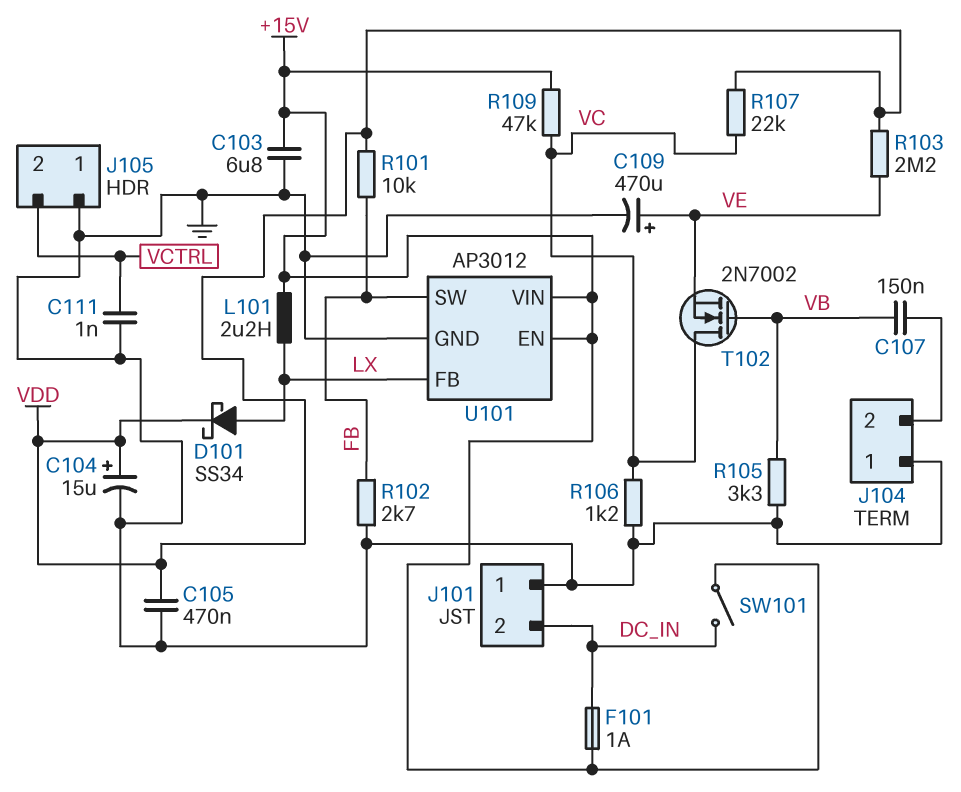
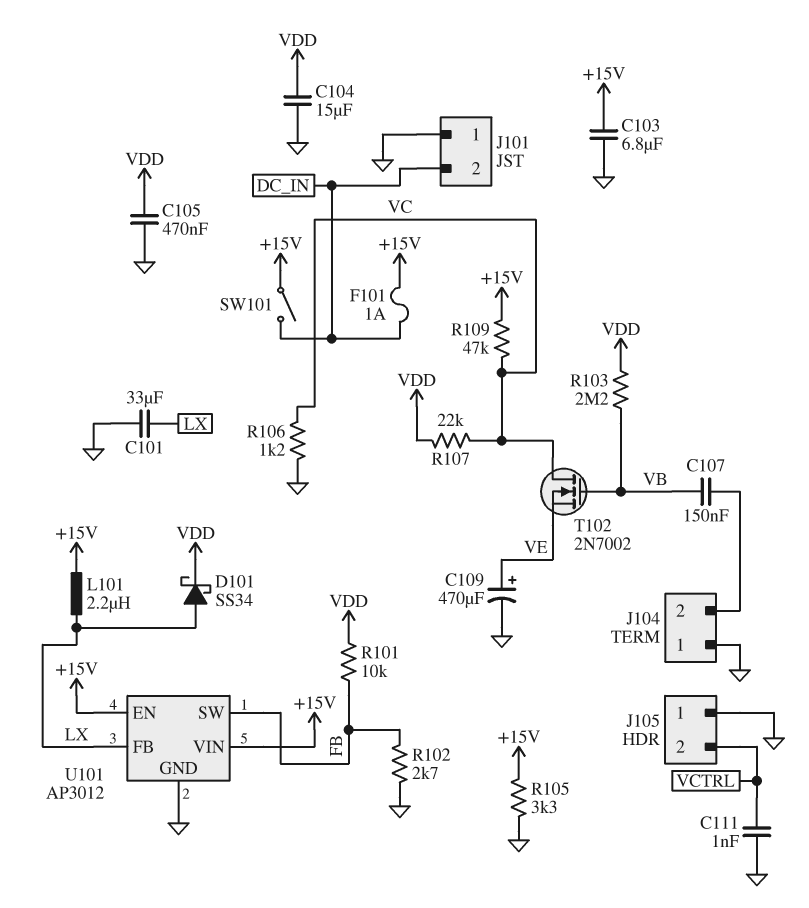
C101: none -> 33uF (GND, LX)
C104: 15uF (plus VDD, minus GND) -> 15uF (GND, VDD)
R103: 2.2M (VDD, VE) -> 2.2M (VB, VDD)
R105: 3.3k (GND, VB) -> 3.3k (+15V, GND)

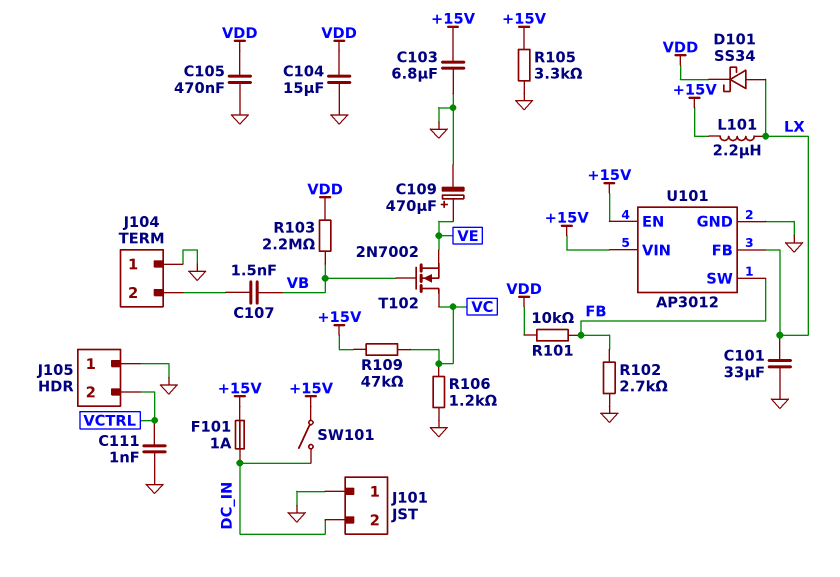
C107: 150nF (J104/2, VB) -> 1.5nF (J104/2, VB)
R107: 22k (VC, VDD) -> none

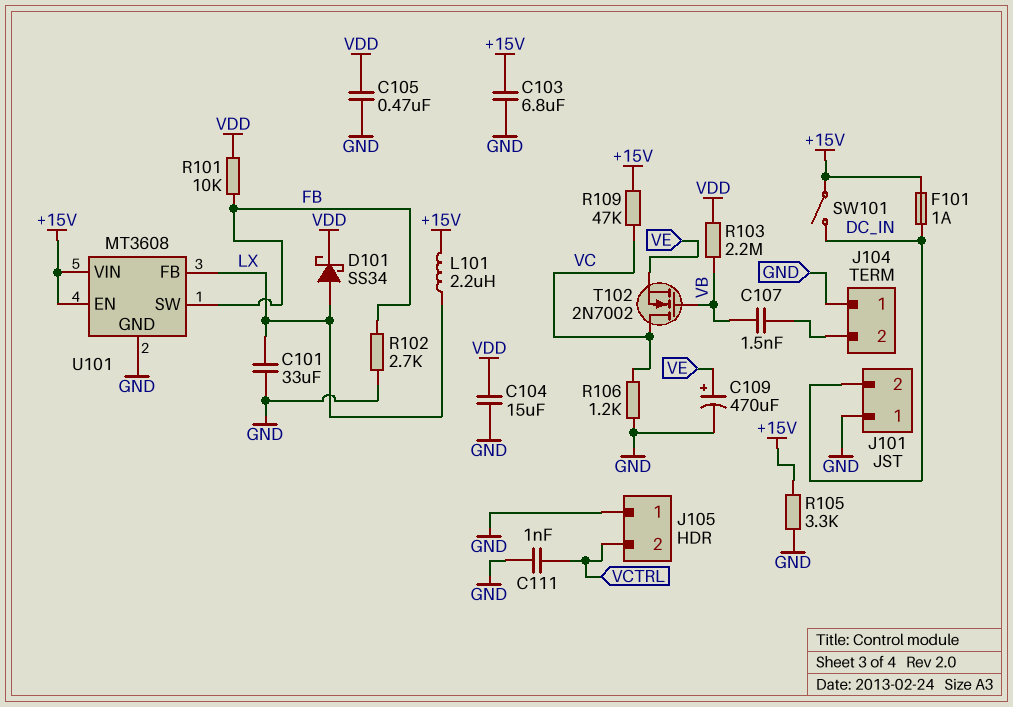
U101: AP3012 -> MT3608

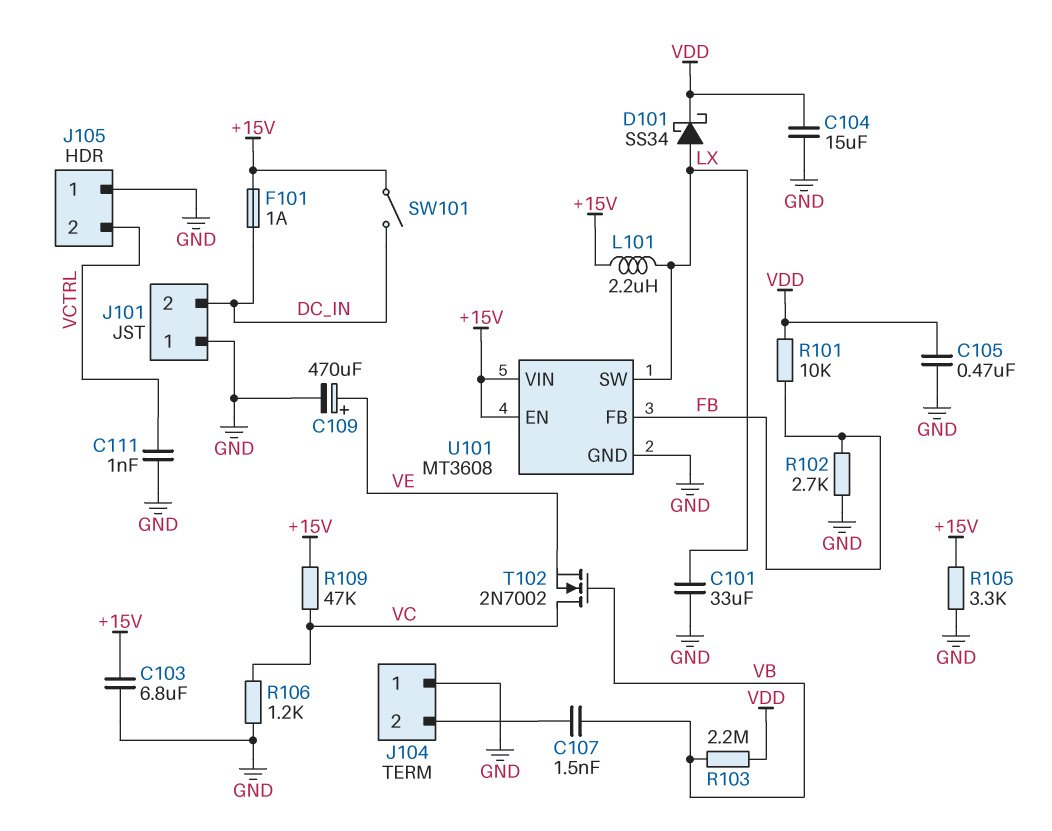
U101 pin FB: LX -> FB
U101 pin SW: FB -> LX

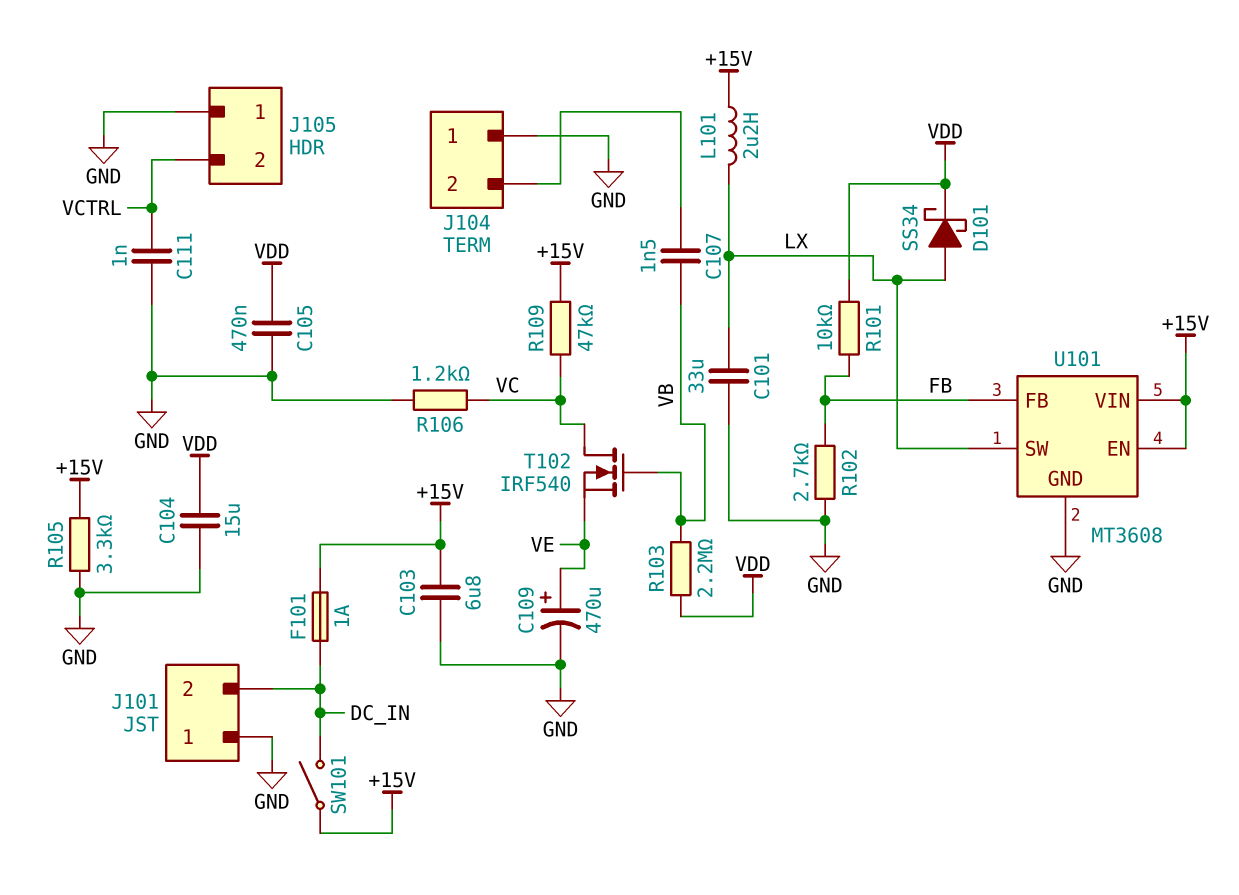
T102: NMOS 2N7002 (G VB, D VC, S VE) -> NMOS IRF540 (G VB, D VC, S VE)

